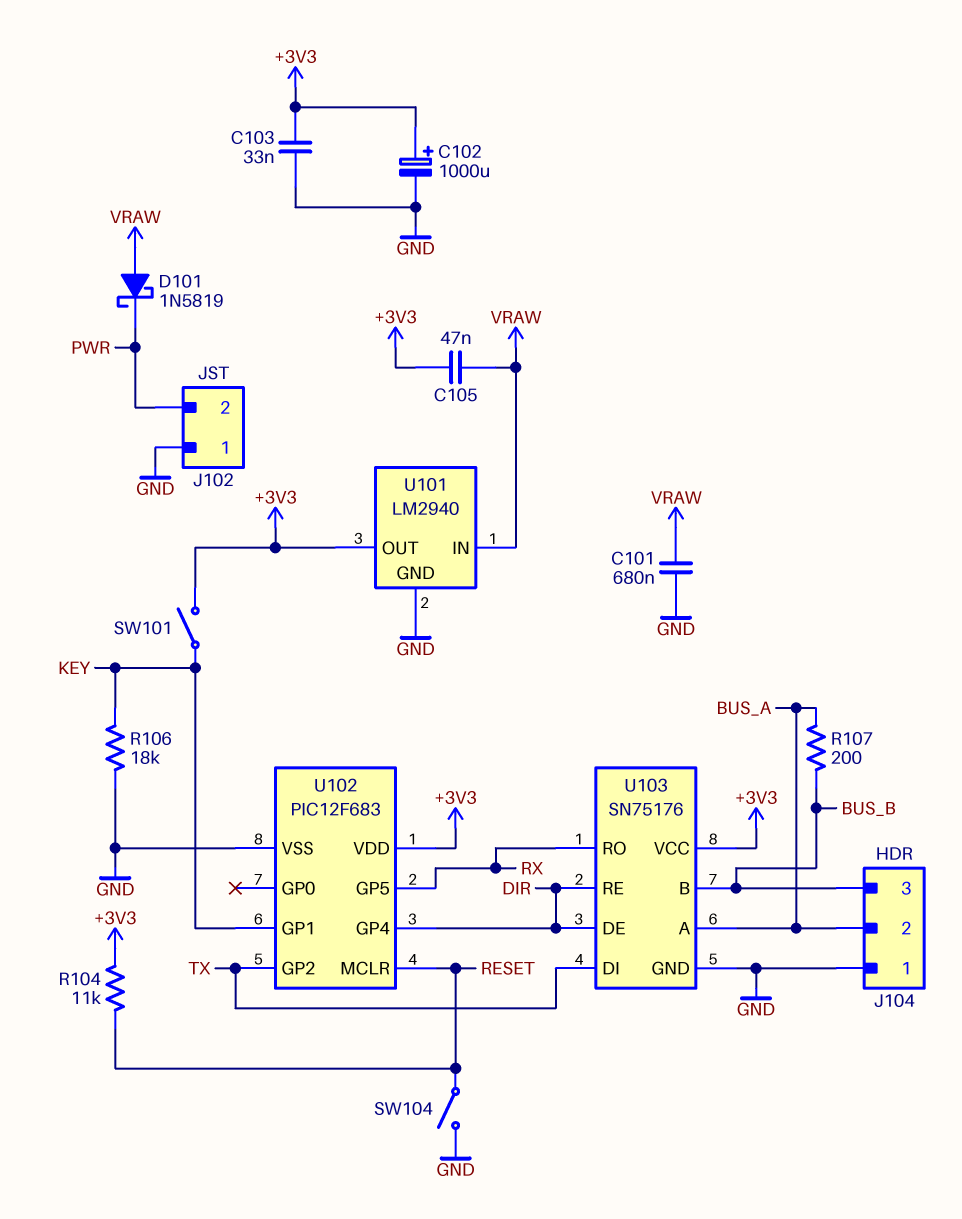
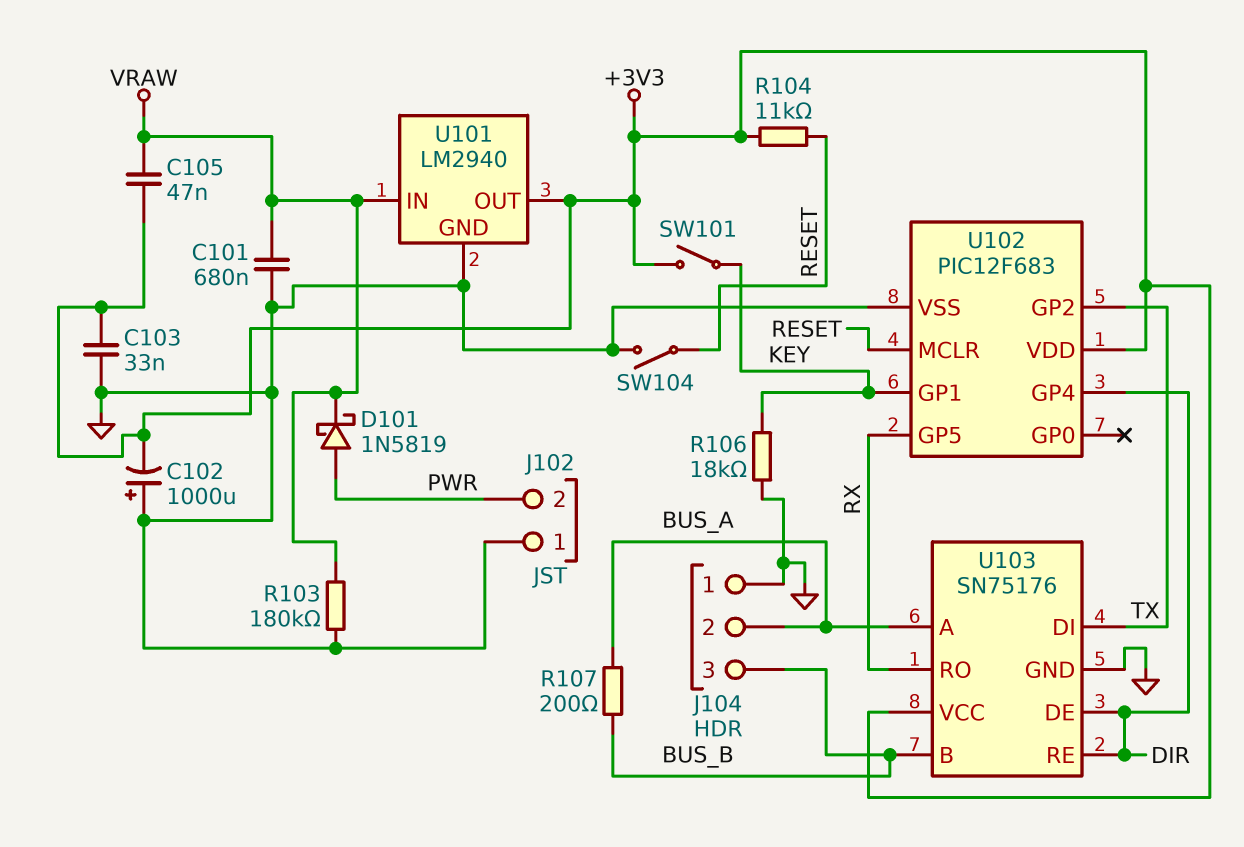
C102: 1000uF (plus +3V3, minus GND) -> 1000uF (plus GND, minus +3V3)
D101: schottky 1N5819 (A VRAW, K PWR) -> schottky 1N5819 (A PWR, K VRAW)
R103: none -> 180k (GND, VRAW)

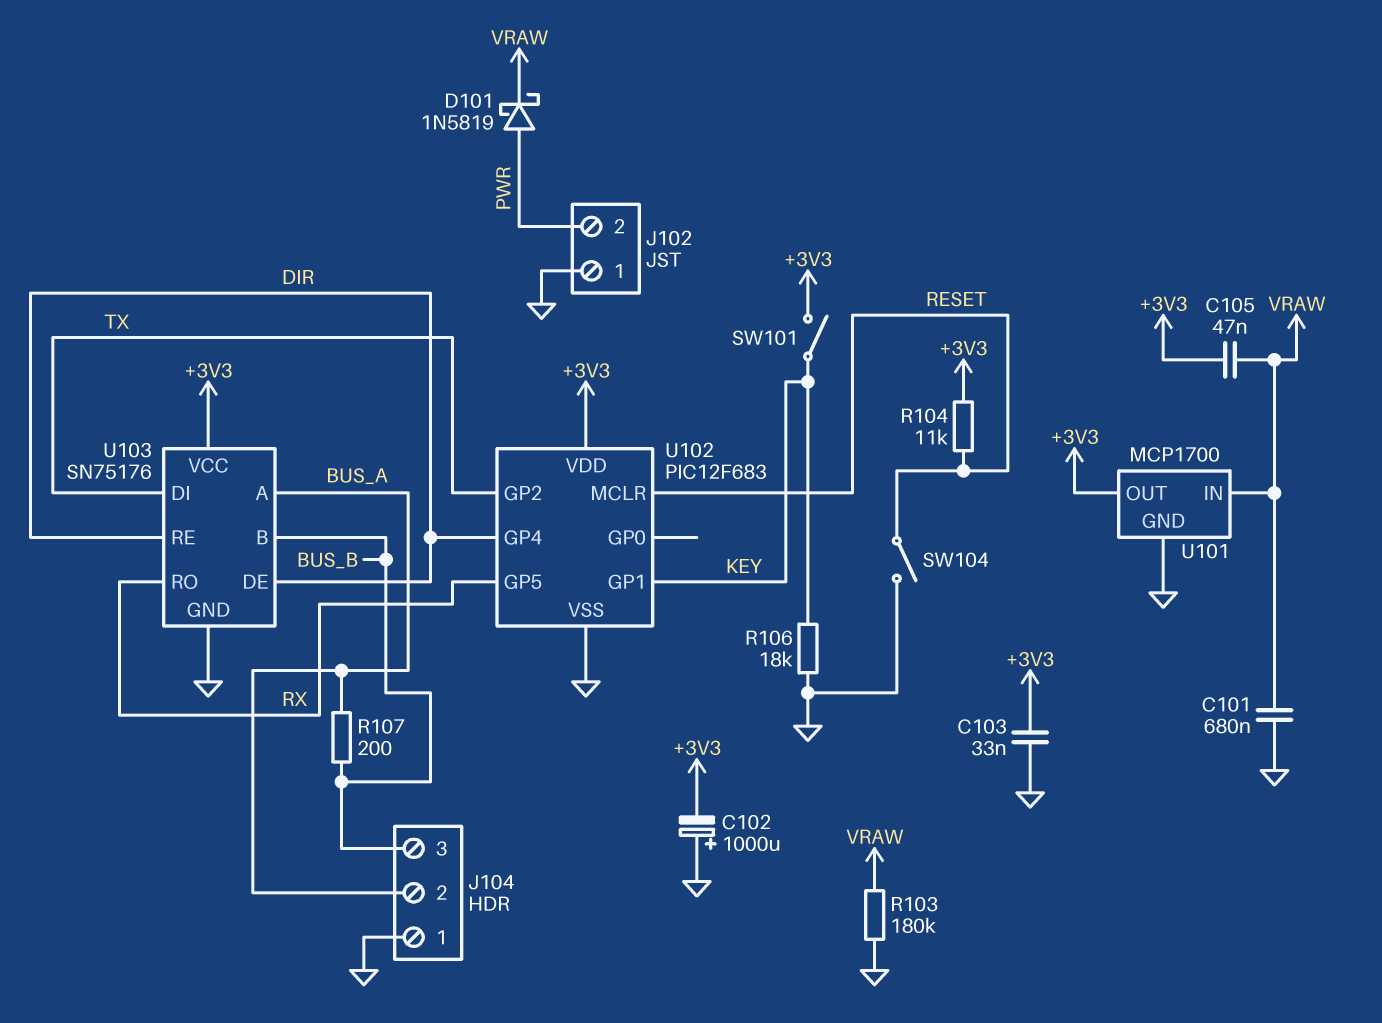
U101: LM2940 -> MCP1700

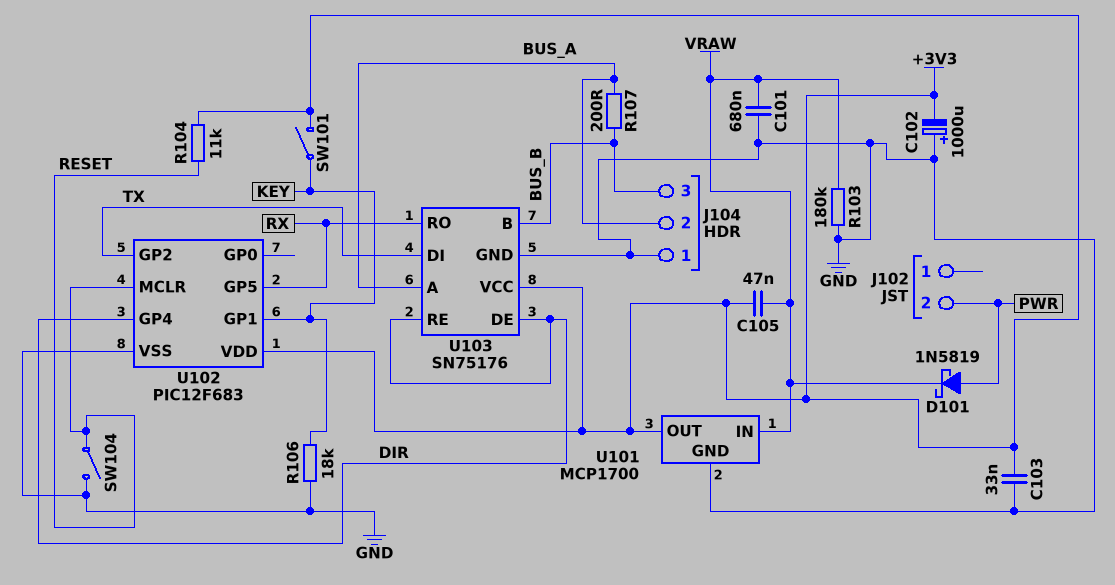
J102 pin 1: GND -> none

